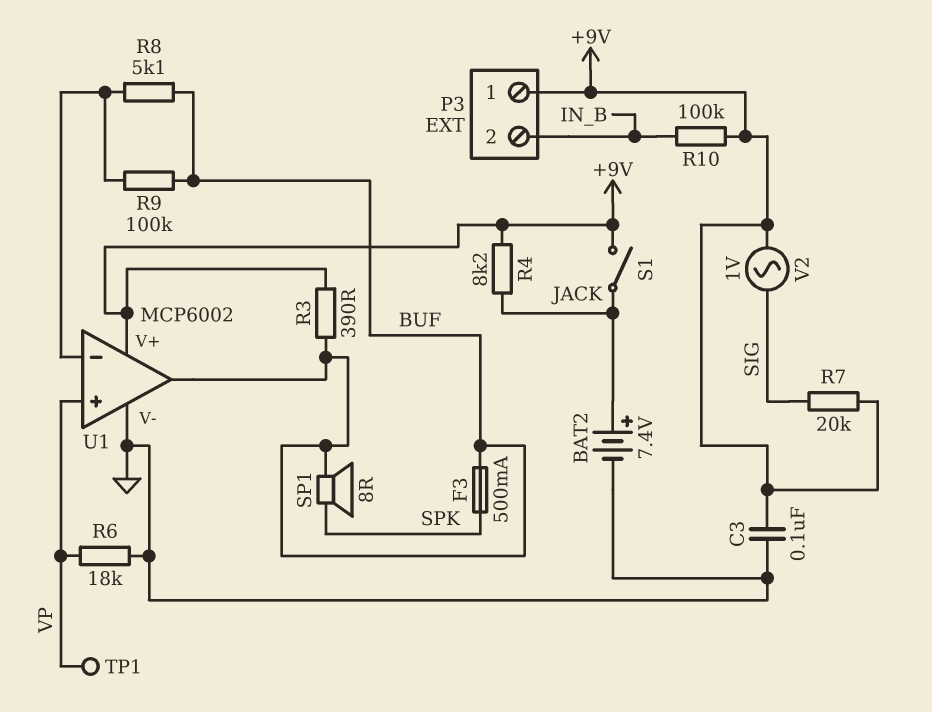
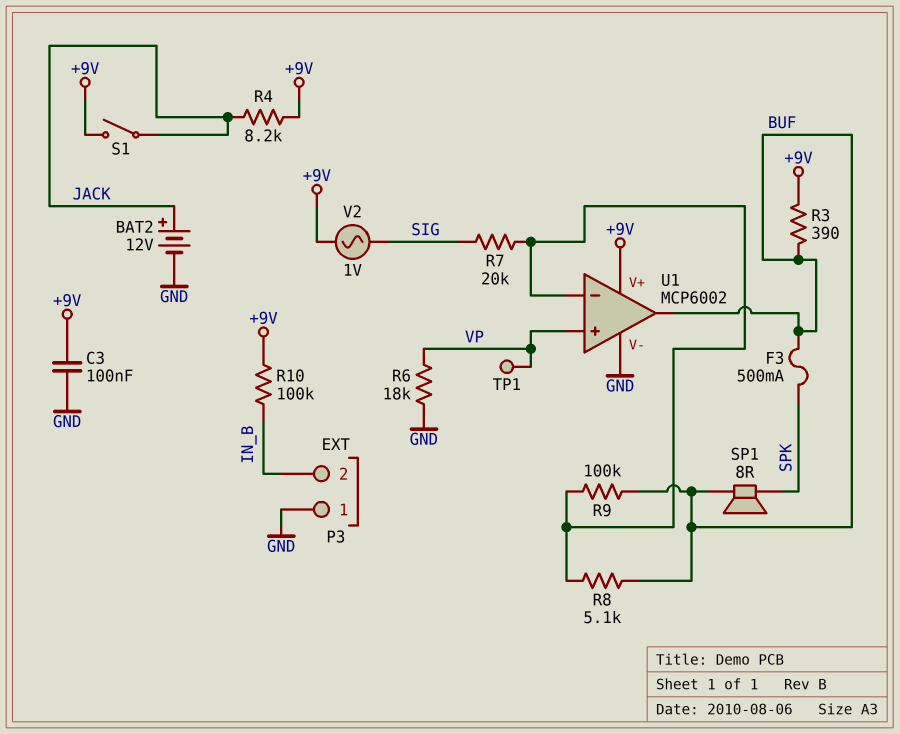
BAT2: 7.4V (plus JACK, minus GND) -> 12V (plus JACK, minus GND)
P3 pin 1: +9V -> GND
R7: 20k (+9V, SIG) -> 20k (SIG, U1/in-)

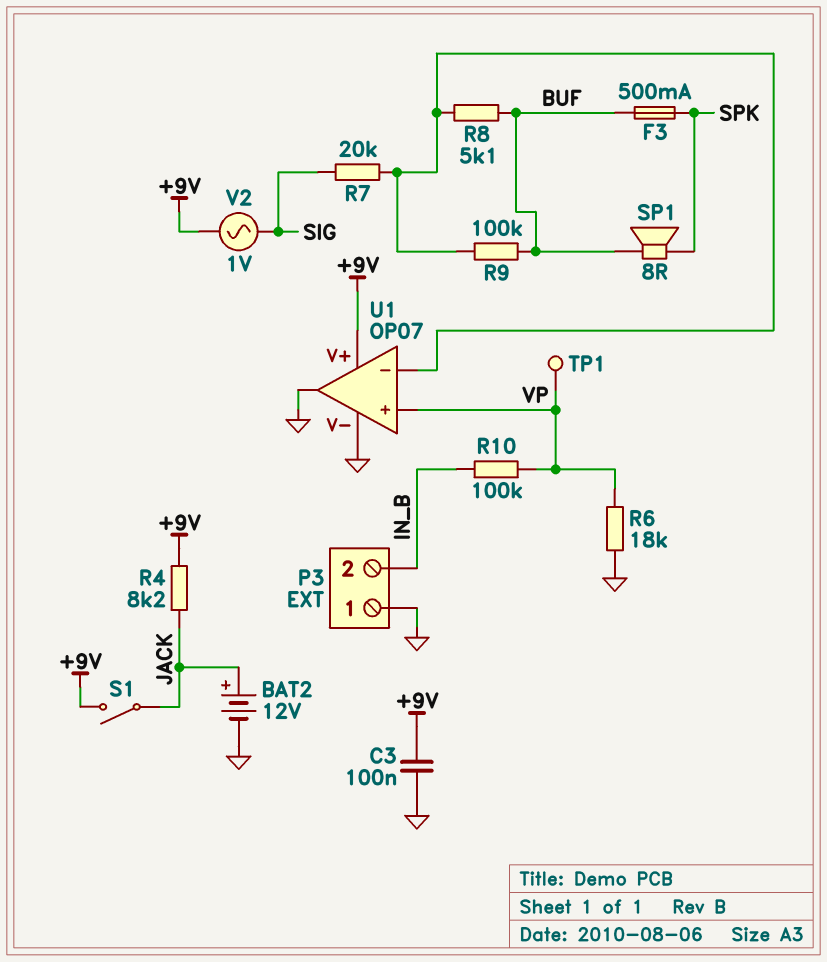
R3: 390 (+9V, BUF) -> none
R10: 100k (+9V, IN_B) -> 100k (IN_B, VP)
U1: MCP6002 -> OP07
U1 pin out: BUF -> GND

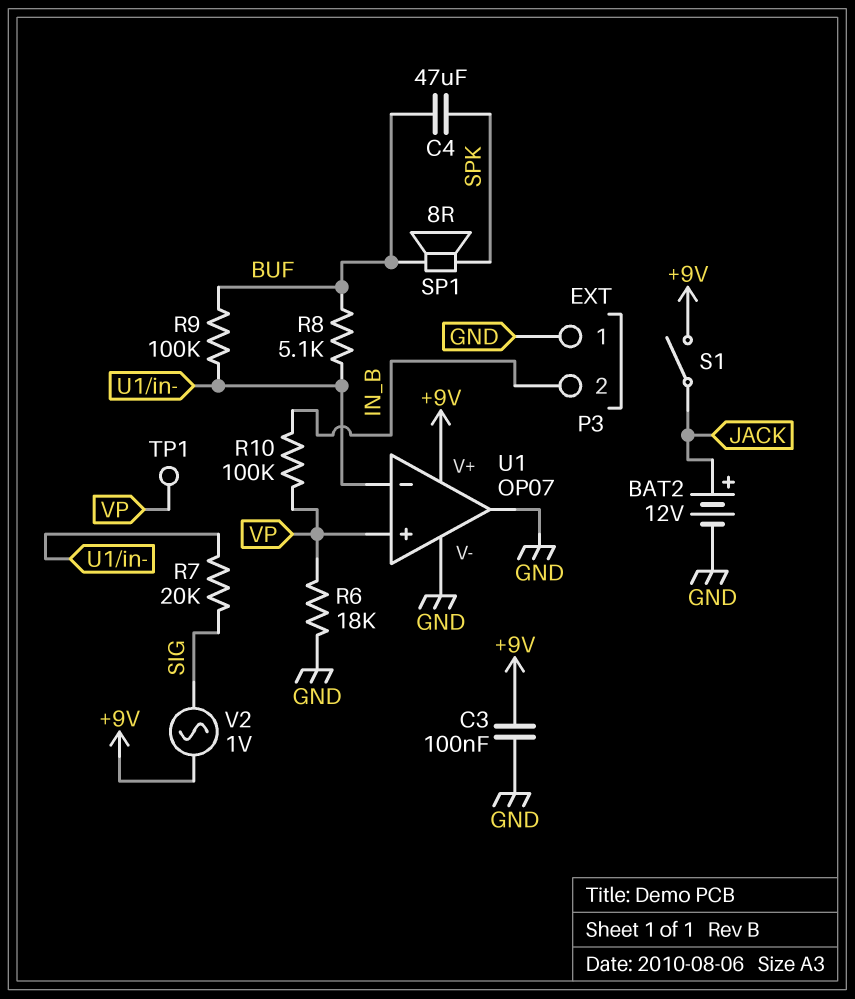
C4: none -> 47uF (BUF, SPK)
F3: 500mA (BUF, SPK) -> none
R4: 8.2k (+9V, JACK) -> none

